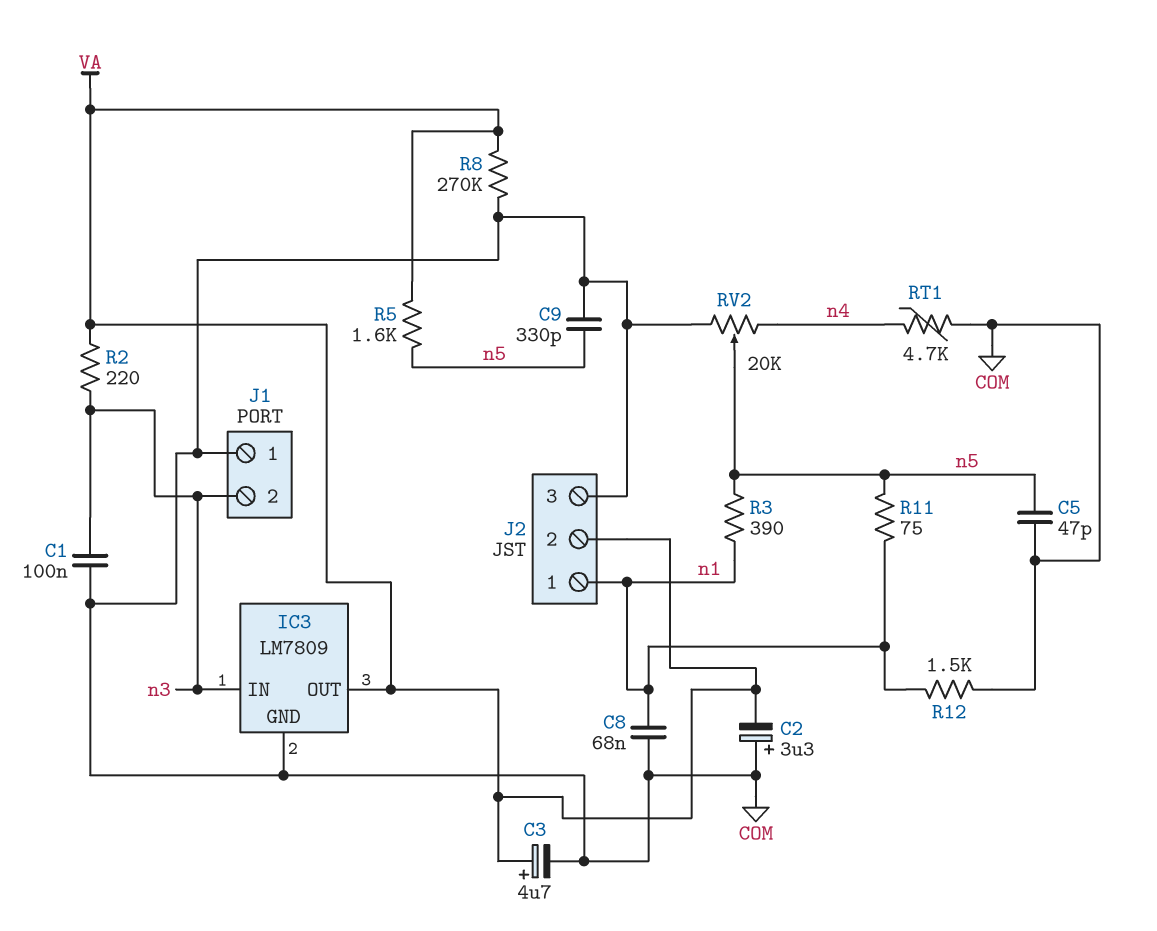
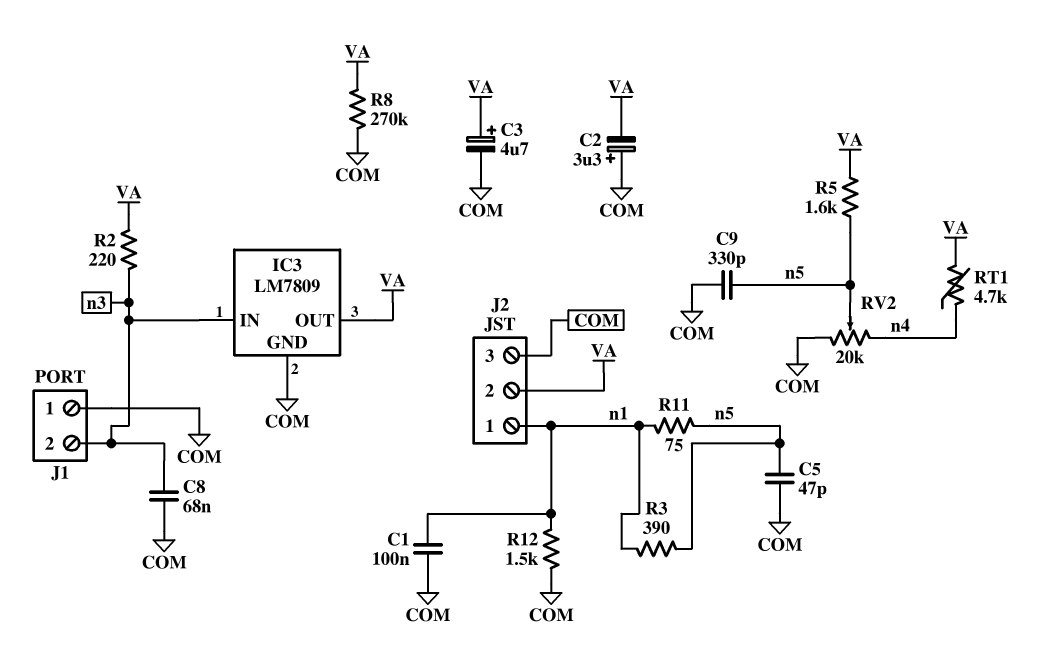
C1: 100nF (COM, n3) -> 100nF (COM, n1)
C8: 68nF (COM, n1) -> 68nF (COM, n3)
RT1: 4.7k (COM, n4) -> 4.7k (VA, n4)

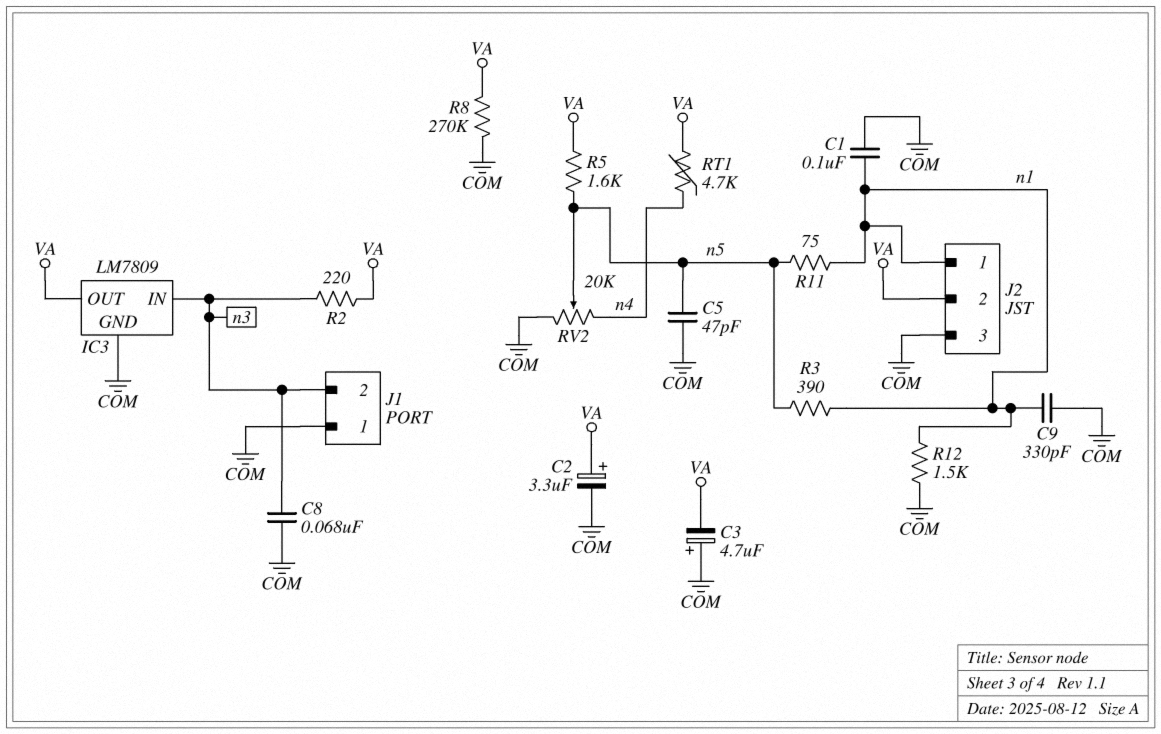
C2: 3.3uF (plus COM, minus VA) -> 3.3uF (plus VA, minus COM)
C3: 4.7uF (plus VA, minus COM) -> 4.7uF (plus COM, minus VA)
C9: 330pF (COM, n5) -> 330pF (COM, n1)

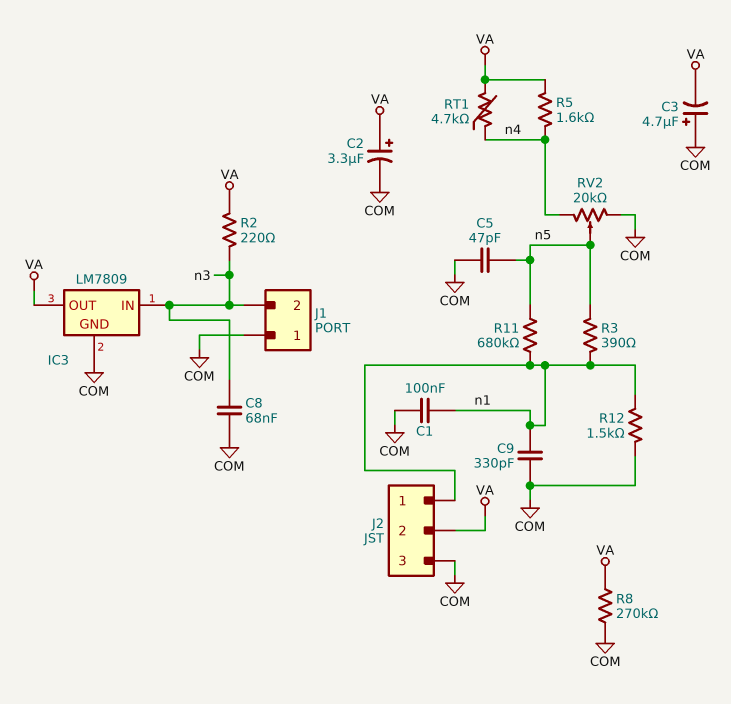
R5: 1.6k (VA, n5) -> 1.6k (VA, n4)
R11: 75 (n1, n5) -> 680k (n1, n5)

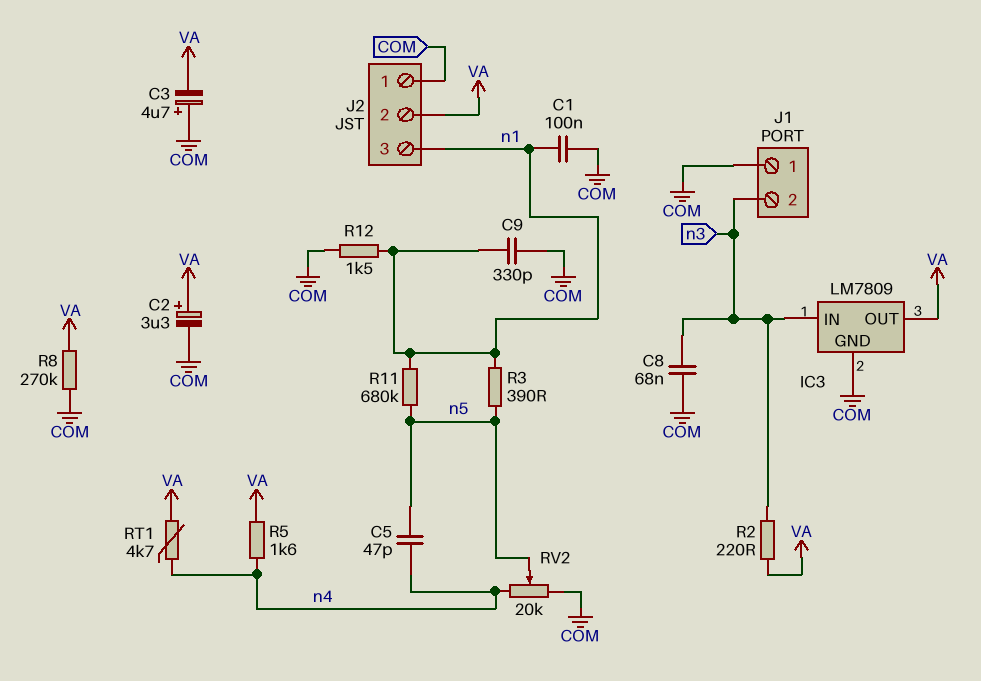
C5: 47pF (COM, n5) -> 47pF (n4, n5)
J2 pin 1: n1 -> COM
J2 pin 3: COM -> n1

